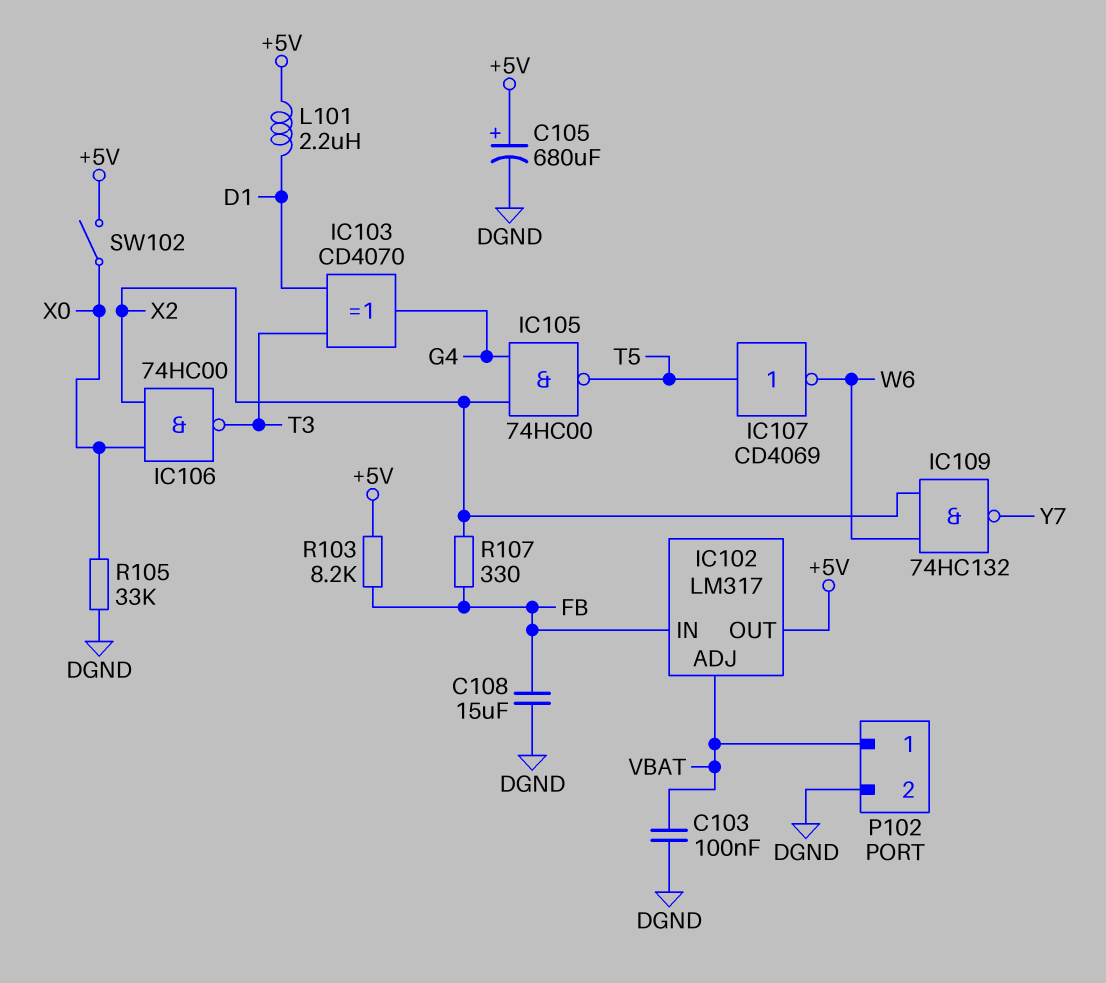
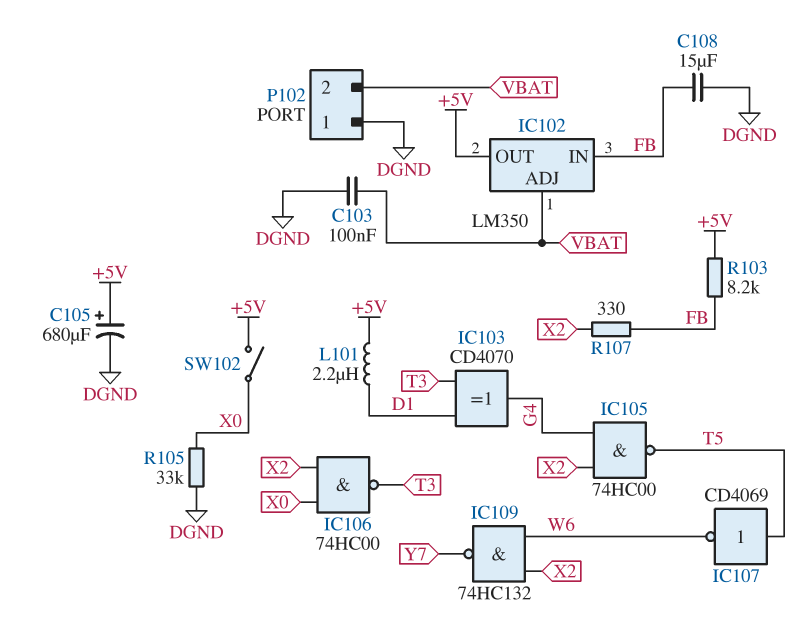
IC102: LM317 -> LM350
P102 pin 1: VBAT -> DGND
P102 pin 2: DGND -> VBAT

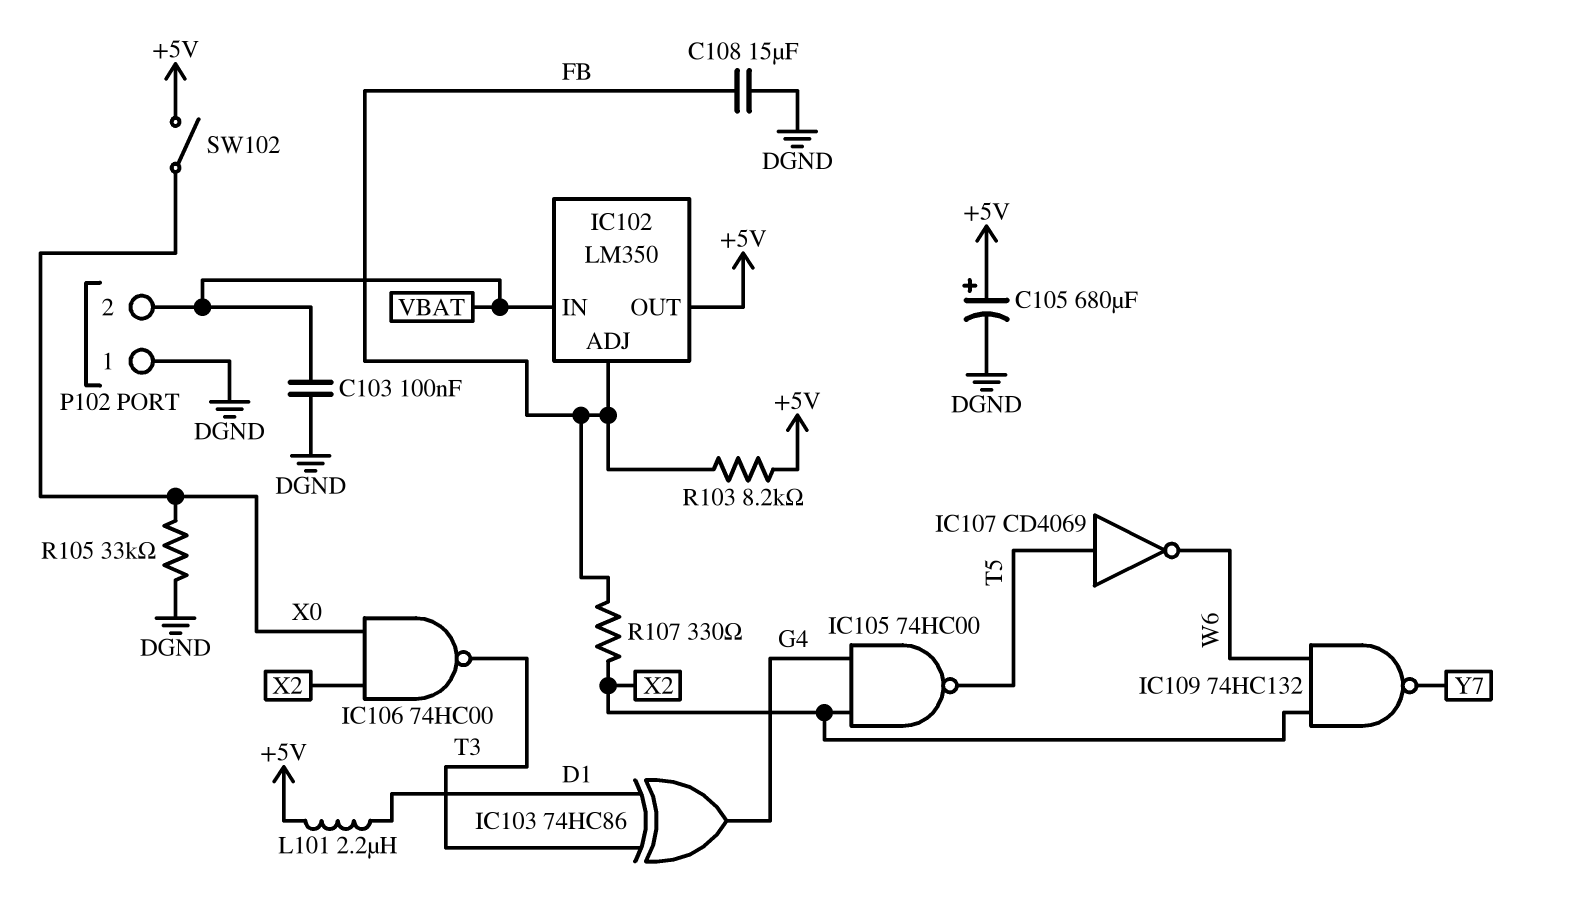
IC102 pin ADJ: VBAT -> FB
IC102 pin IN: FB -> VBAT
IC103: XOR CD4070 (in D1, in T3, out G4) -> XOR 74HC86 (in D1, in T3, out G4)

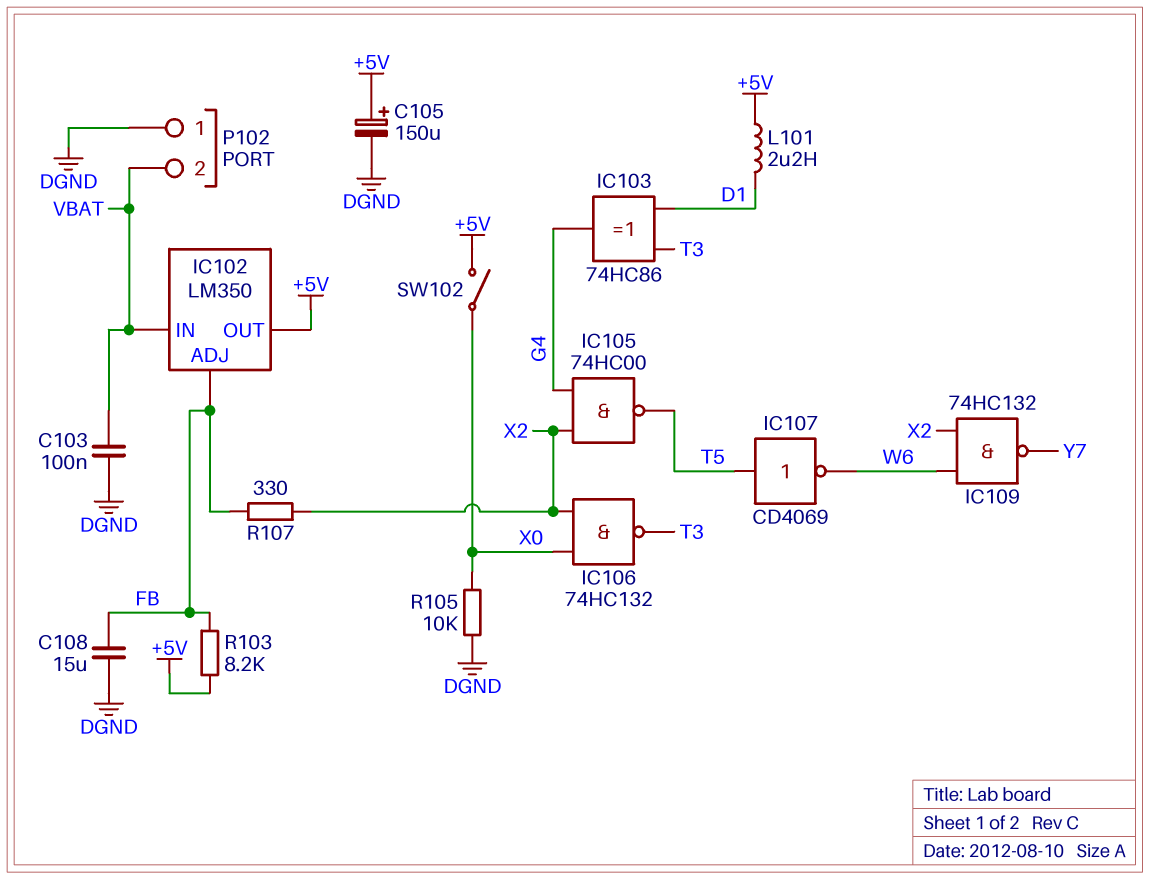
C105: 680uF (plus +5V, minus DGND) -> 150uF (plus +5V, minus DGND)
IC106: NAND 74HC00 (in X0, in X2, out T3) -> NAND 74HC132 (in X0, in X2, out T3)
R105: 33k (DGND, X0) -> 10k (DGND, X0)

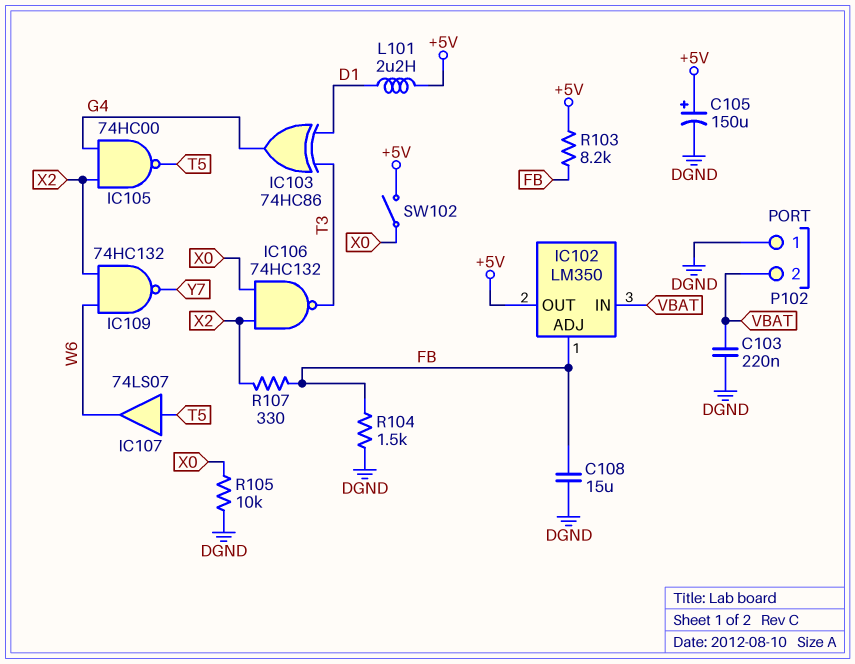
C103: 100nF (DGND, VBAT) -> 220nF (DGND, VBAT)
IC107: NOT CD4069 (in T5, out W6) -> buffer 74LS07 (in T5, out W6)
R104: none -> 1.5k (DGND, FB)

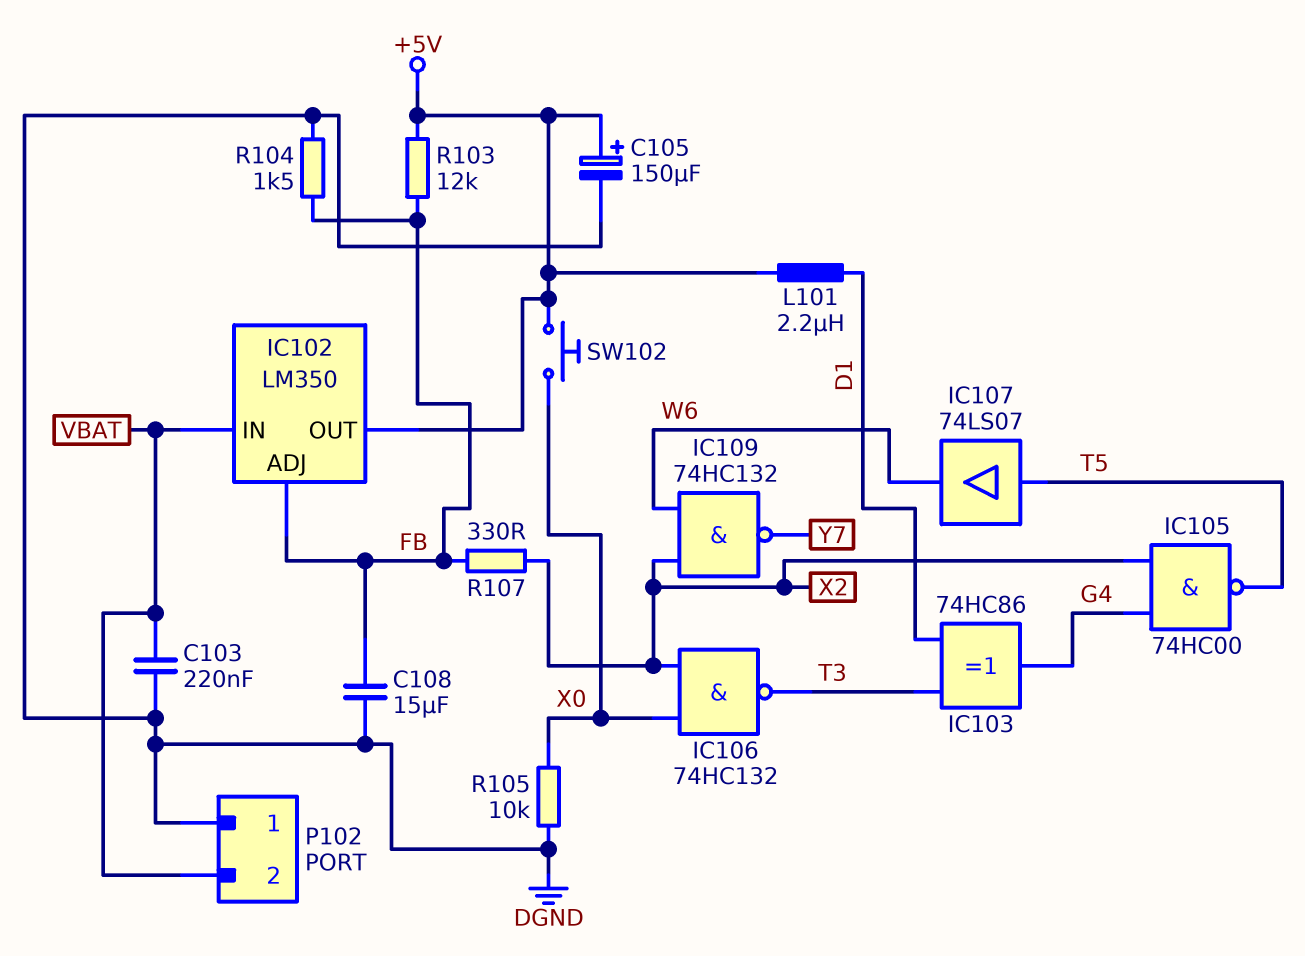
R103: 8.2k (+5V, FB) -> 12k (+5V, FB)
SW102: switch (+5V, X0) -> button (+5V, X0)

